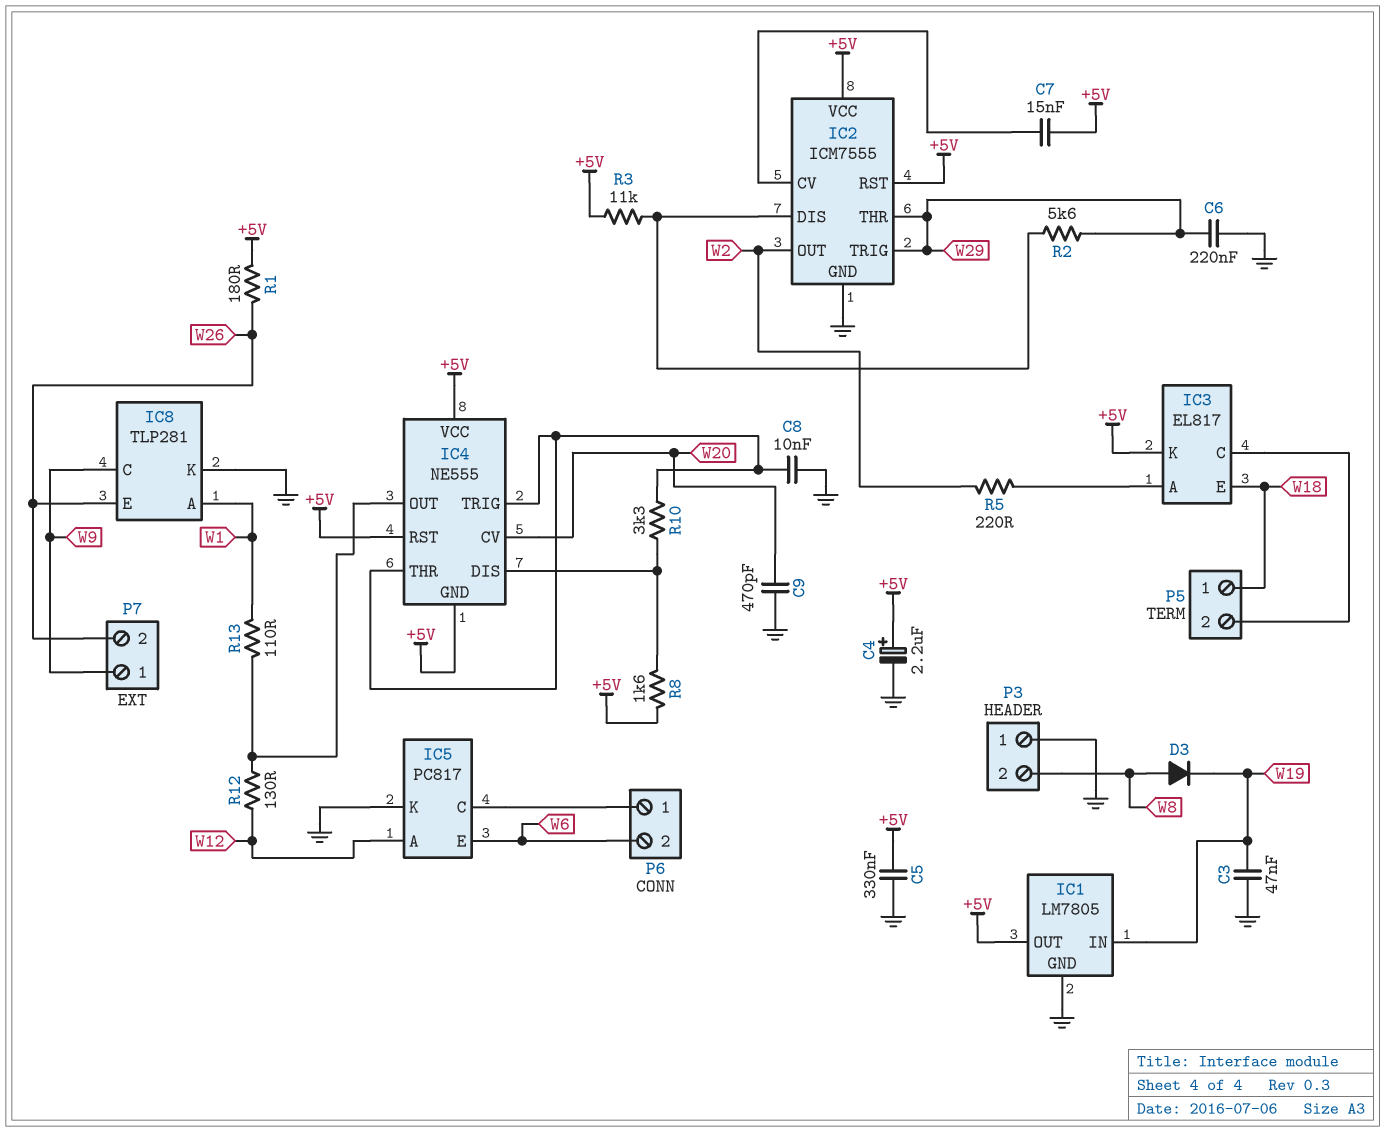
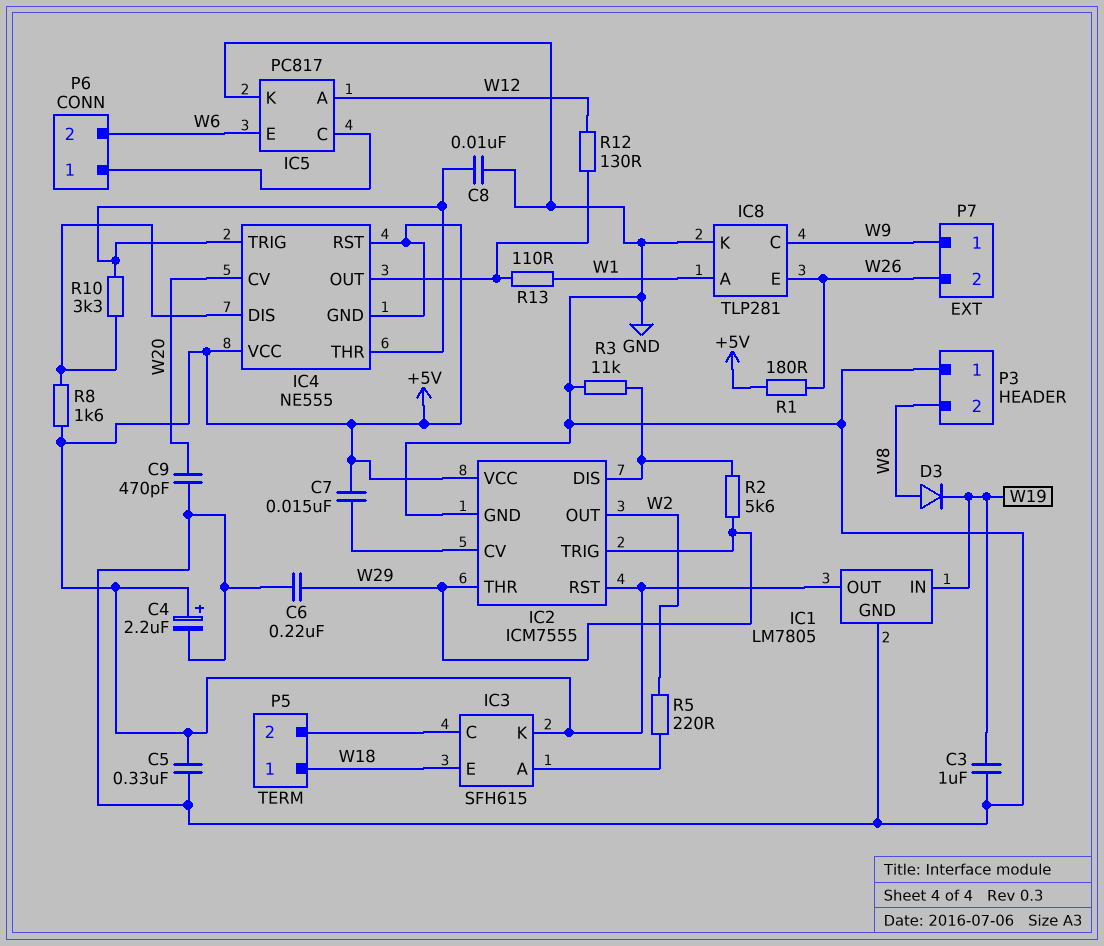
C3: 47nF (GND, W19) -> 1uF (GND, W19)
IC3: EL817 -> SFH615
R3: 11k (+5V, IC2/DIS) -> 11k (GND, IC2/DIS)

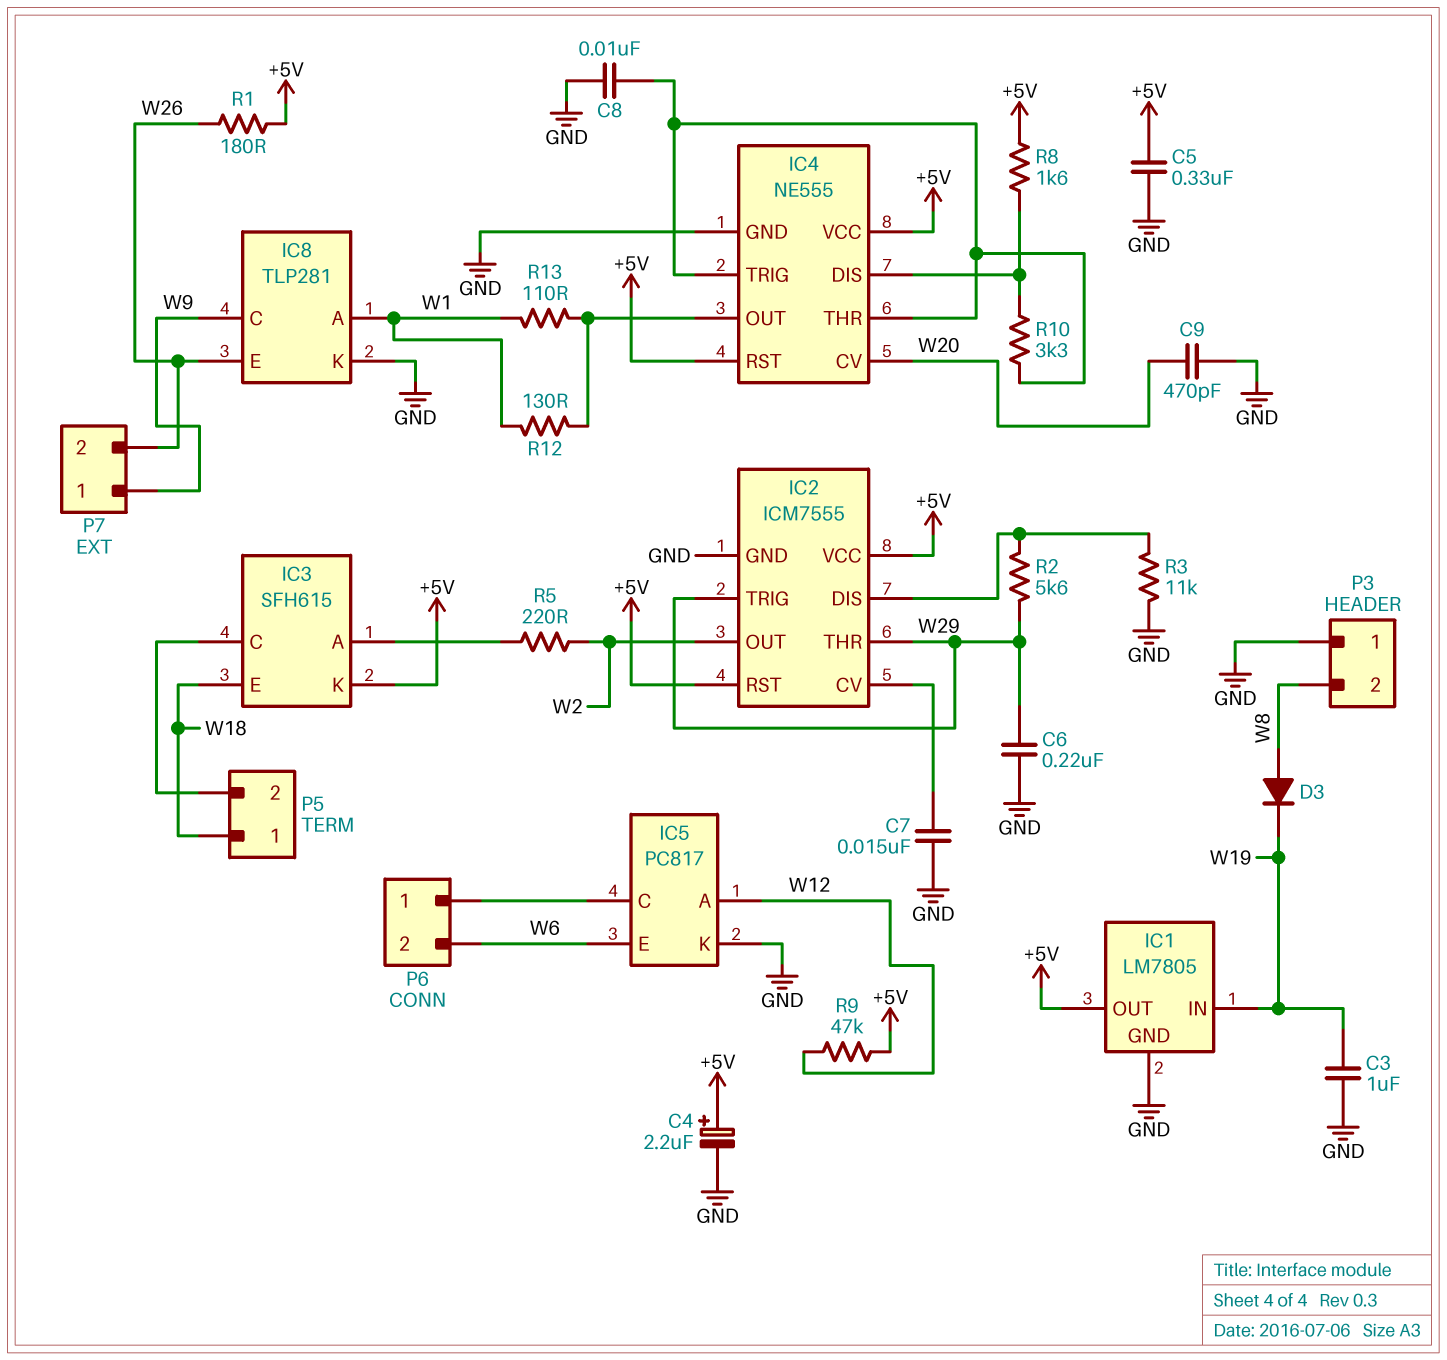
C7: 15nF (+5V, IC2/CV) -> 15nF (GND, IC2/CV)
IC4 pin GND: +5V -> GND
R9: none -> 47k (+5V, W12)
R12: 130 (IC4/OUT, W12) -> 130 (IC4/OUT, W1)

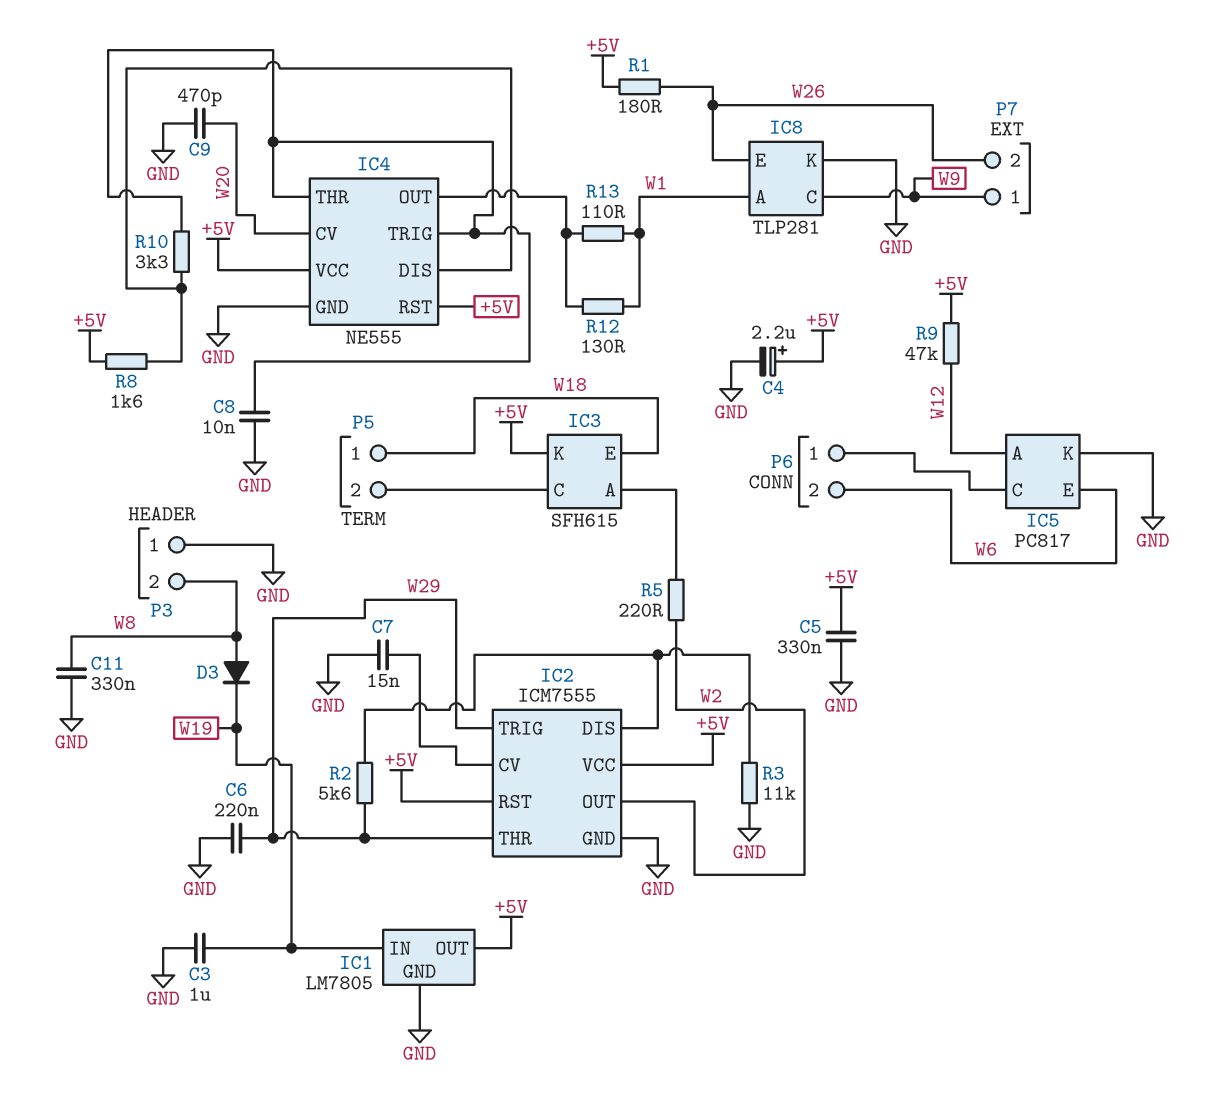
C11: none -> 330nF (GND, W8)

